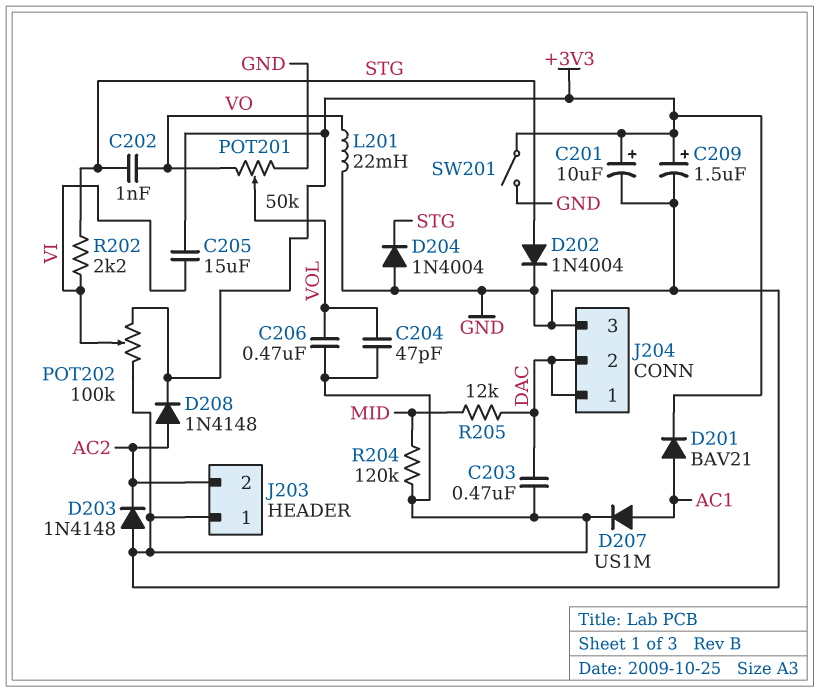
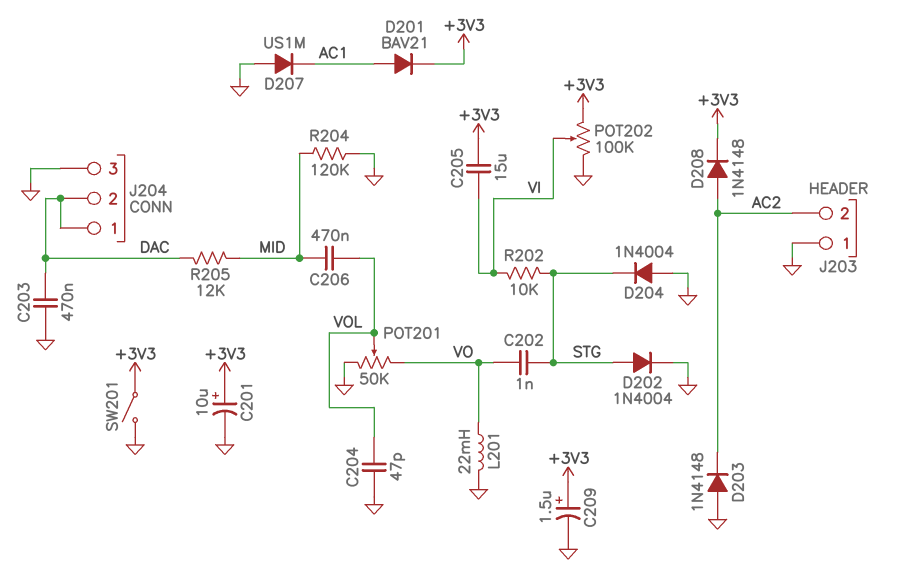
C206: 470nF (GND, VOL) -> 470nF (MID, VOL)
D207: diode US1M (A AC1, K GND) -> diode US1M (A GND, K AC1)
R202: 2.2k (STG, VI) -> 10k (STG, VI)

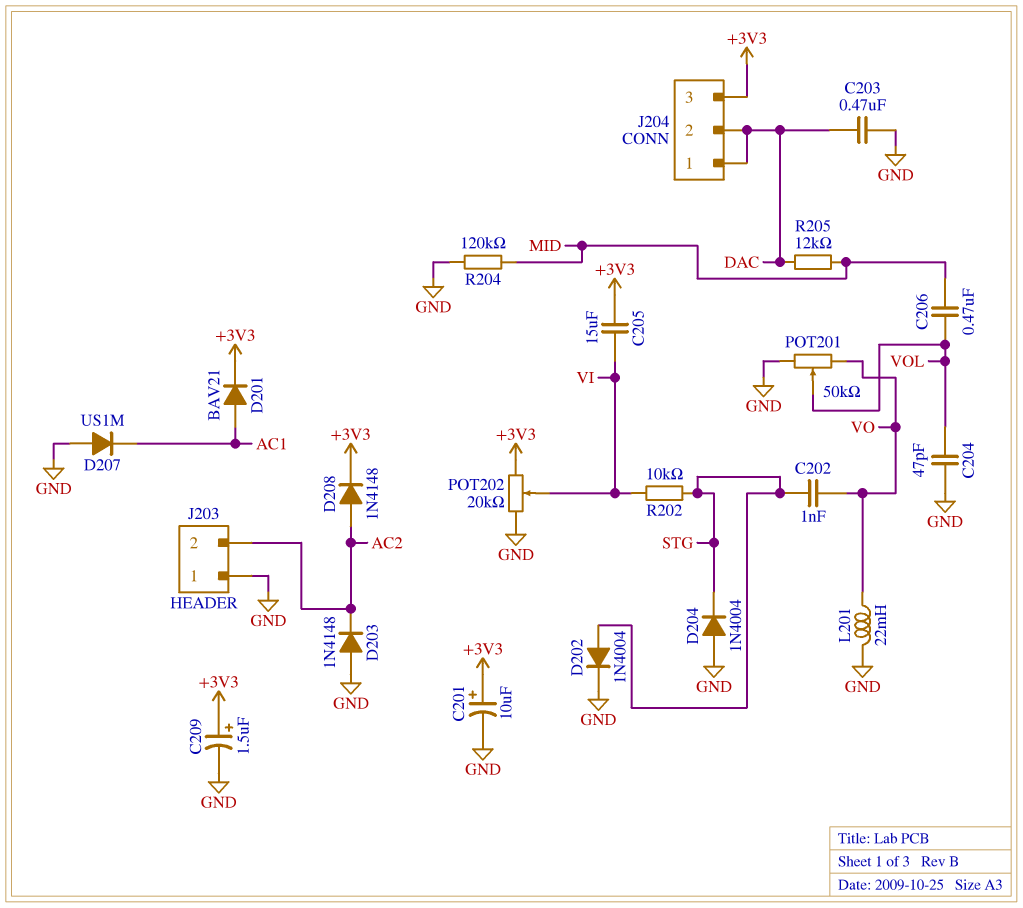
J204 pin 3: GND -> +3V3
POT202: 100k (+3V3, GND, wiper VI) -> 20k (+3V3, GND, wiper VI)
SW201: switch (+3V3, GND) -> none

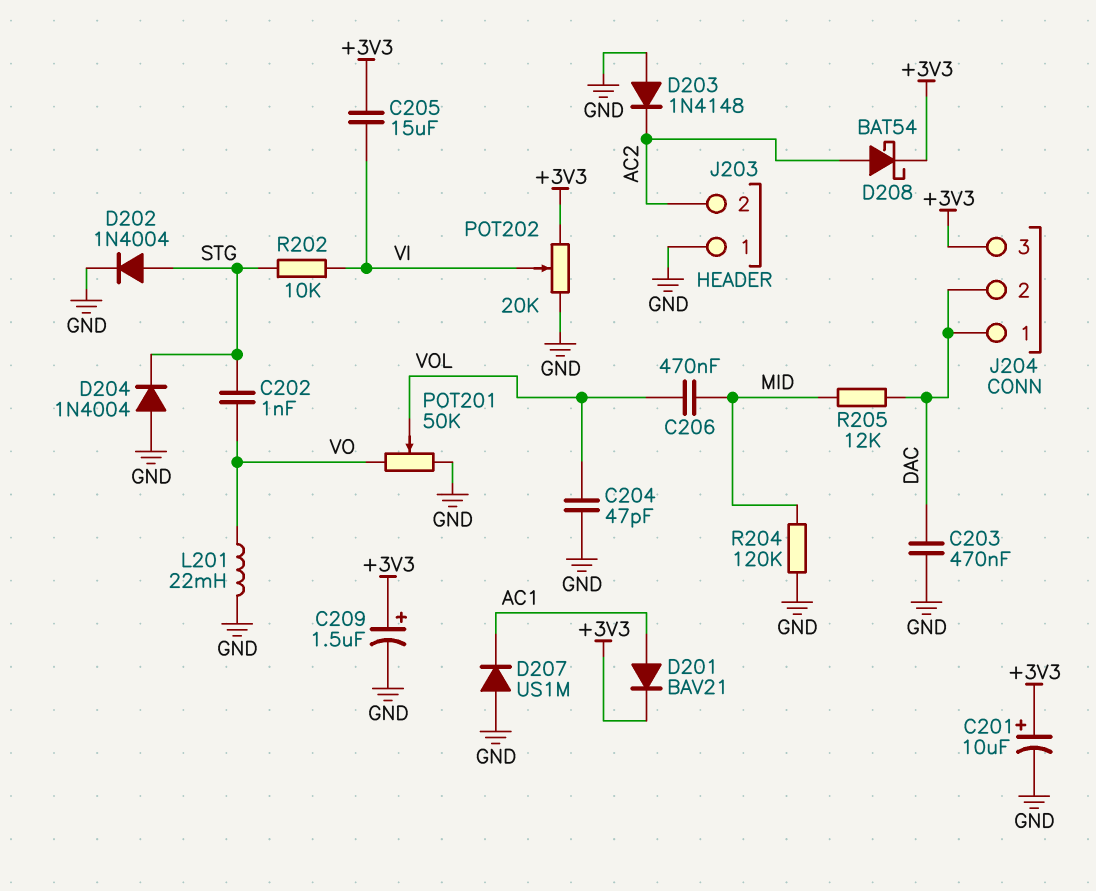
D208: diode 1N4148 (A AC2, K +3V3) -> schottky BAT54 (A AC2, K +3V3)

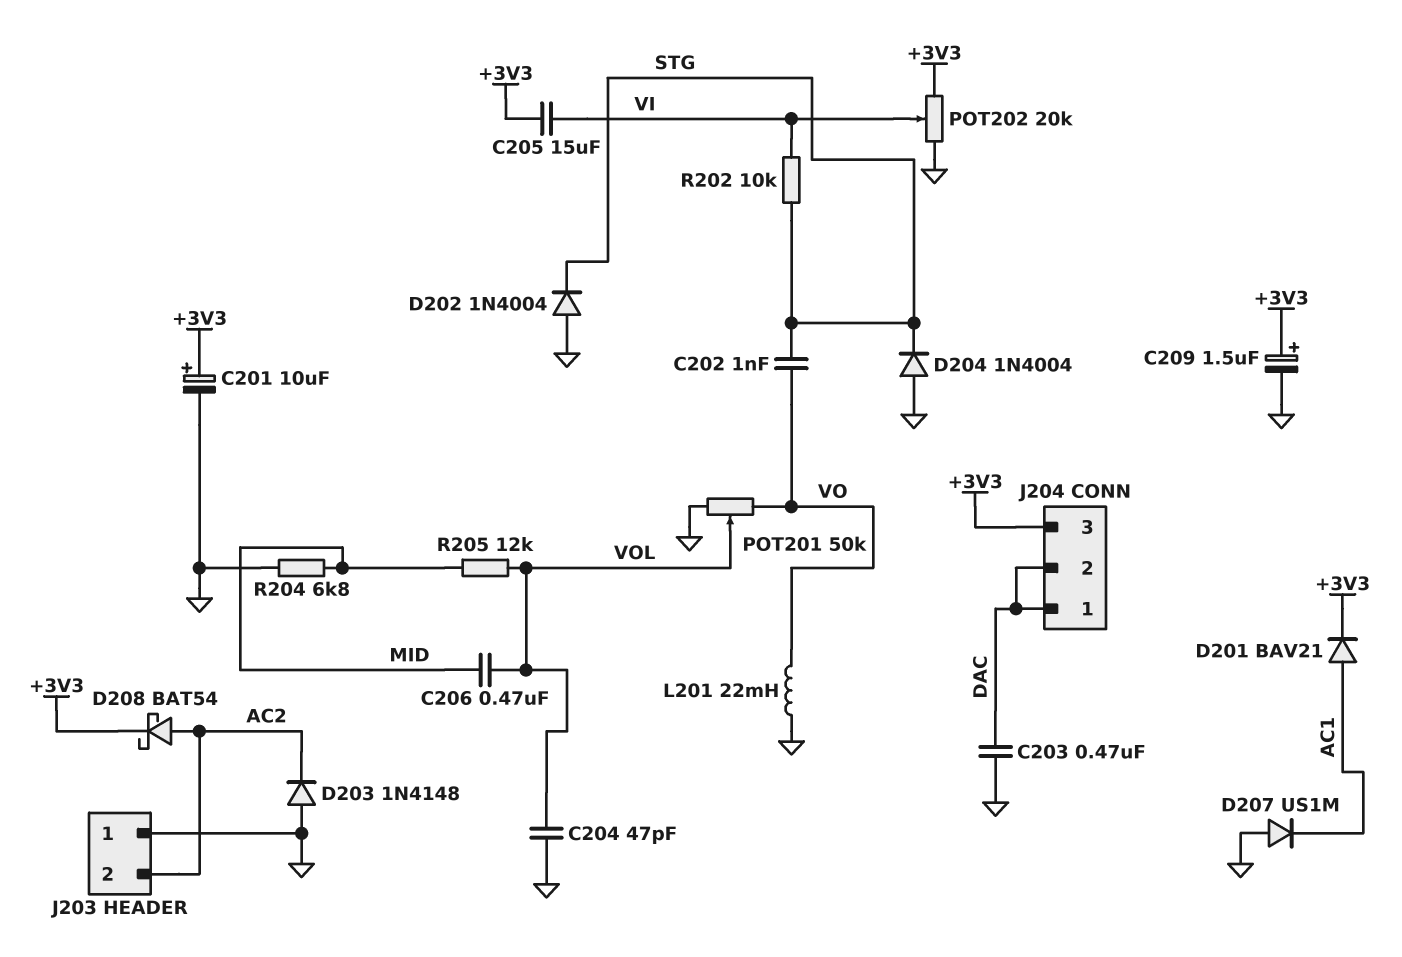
D202: diode 1N4004 (A STG, K GND) -> diode 1N4004 (A GND, K STG)
R204: 120k (GND, MID) -> 6.8k (GND, MID)
R205: 12k (DAC, MID) -> 12k (MID, VOL)

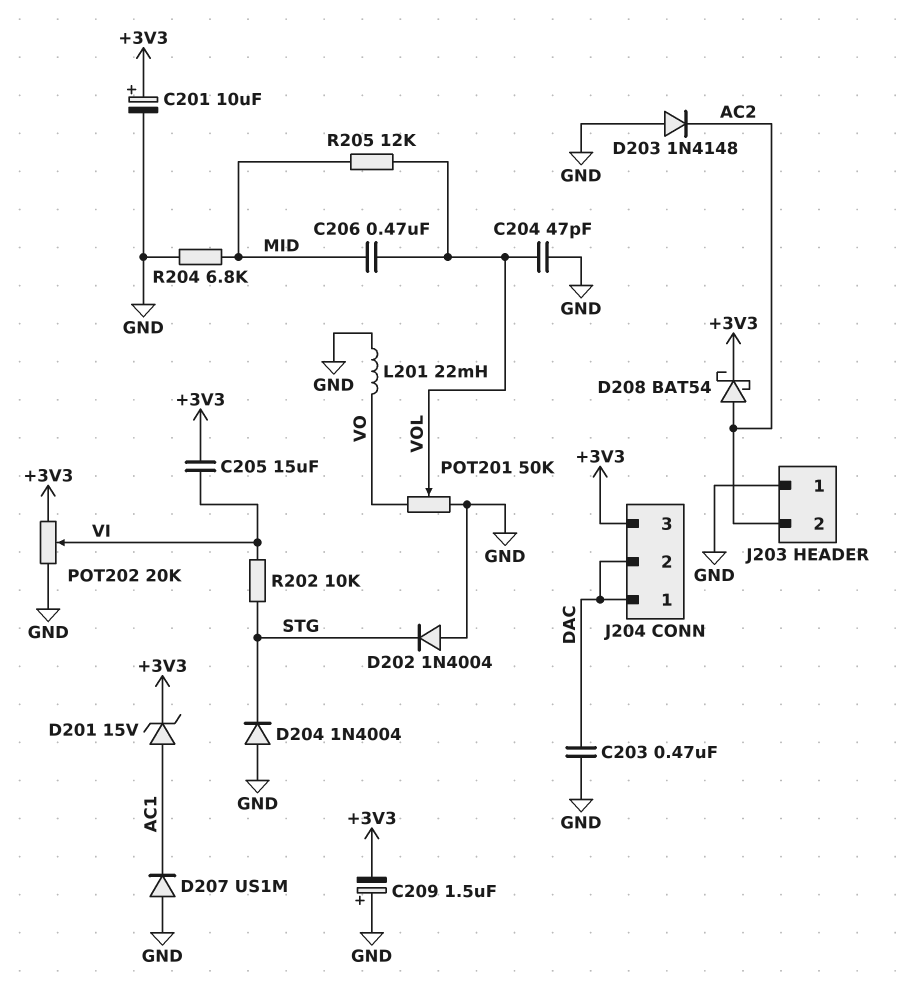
C202: 1nF (STG, VO) -> none
C209: 1.5uF (plus +3V3, minus GND) -> 1.5uF (plus GND, minus +3V3)
D201: diode BAV21 (A AC1, K +3V3) -> zener 15V (A AC1, K +3V3)

